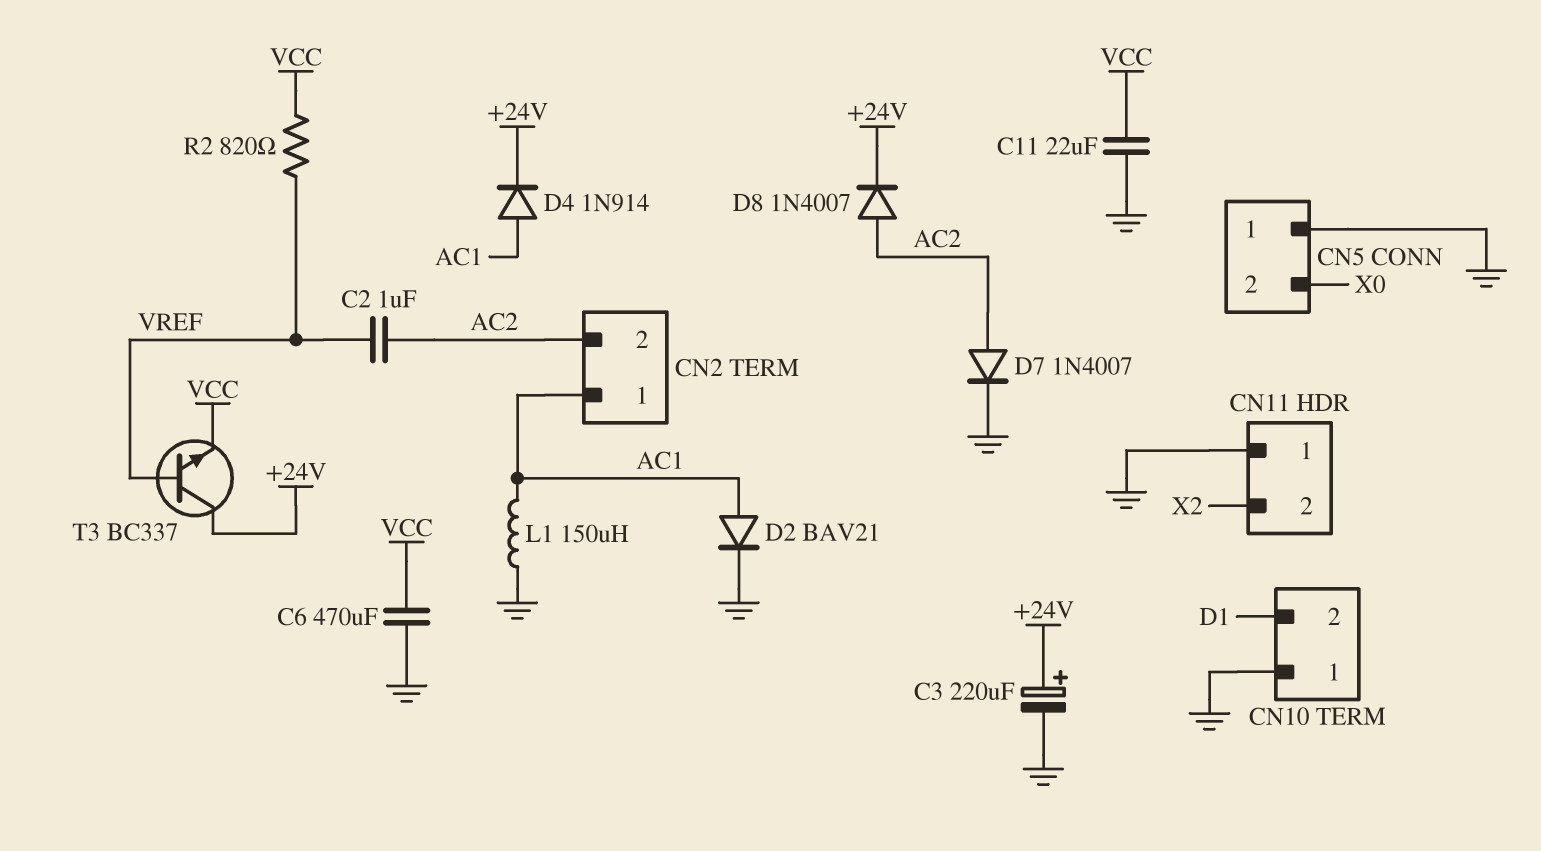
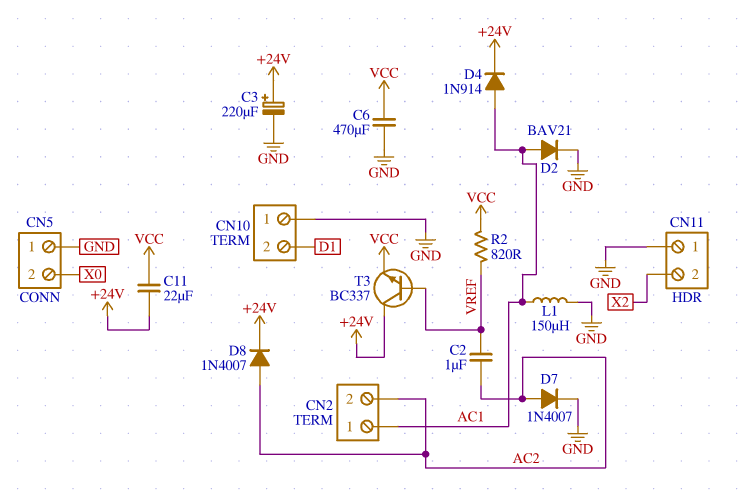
C11: 22uF (GND, VCC) -> 22uF (+24V, VCC)

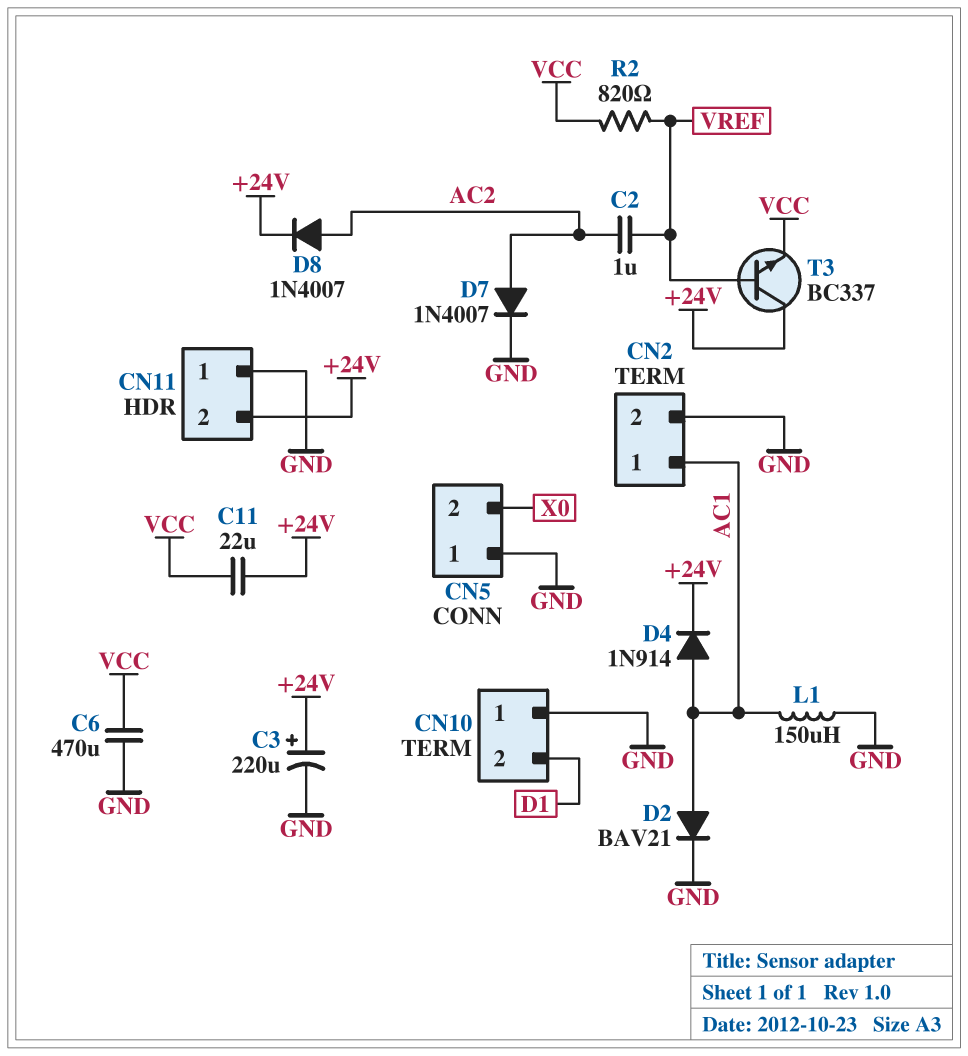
CN2 pin 2: AC2 -> GND
CN11 pin 2: X2 -> +24V

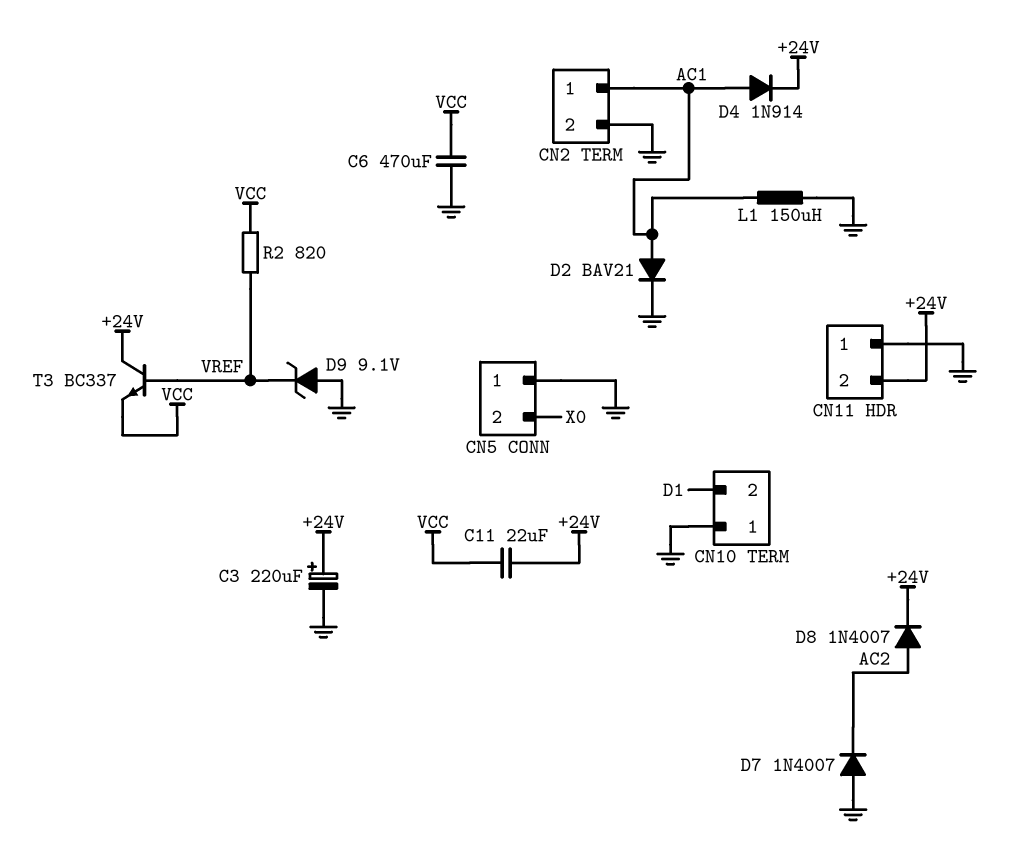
C2: 1uF (AC2, VREF) -> none
D7: diode 1N4007 (A AC2, K GND) -> diode 1N4007 (A GND, K AC2)
D9: none -> zener 9.1V (A GND, K VREF)

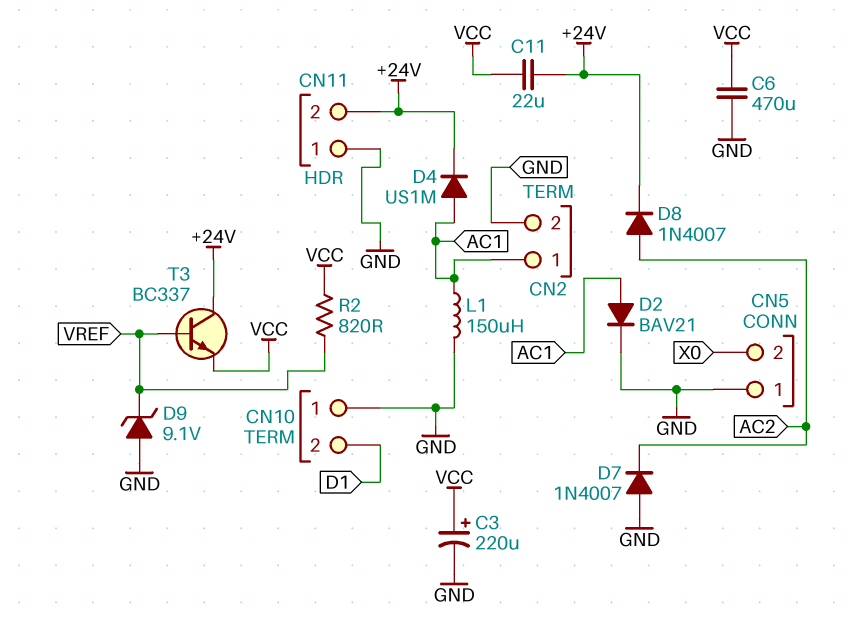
C3: 220uF (plus +24V, minus GND) -> 220uF (plus VCC, minus GND)
D4: diode 1N914 (A AC1, K +24V) -> diode US1M (A AC1, K +24V)

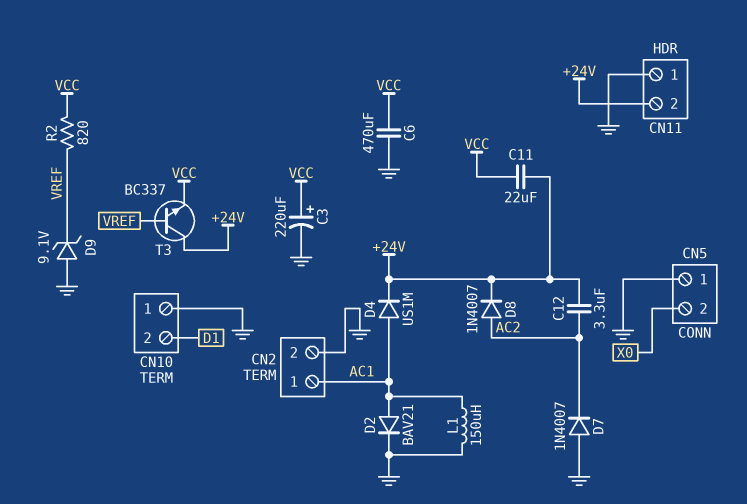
C12: none -> 3.3uF (+24V, AC2)

